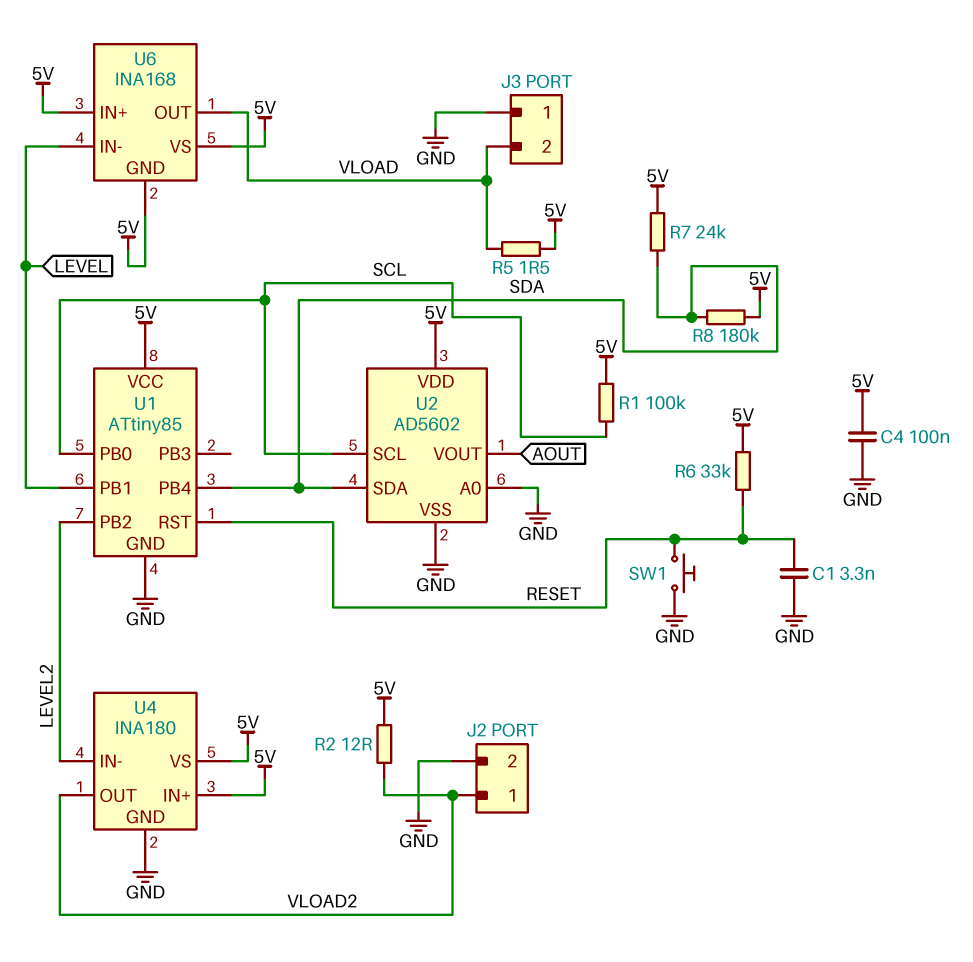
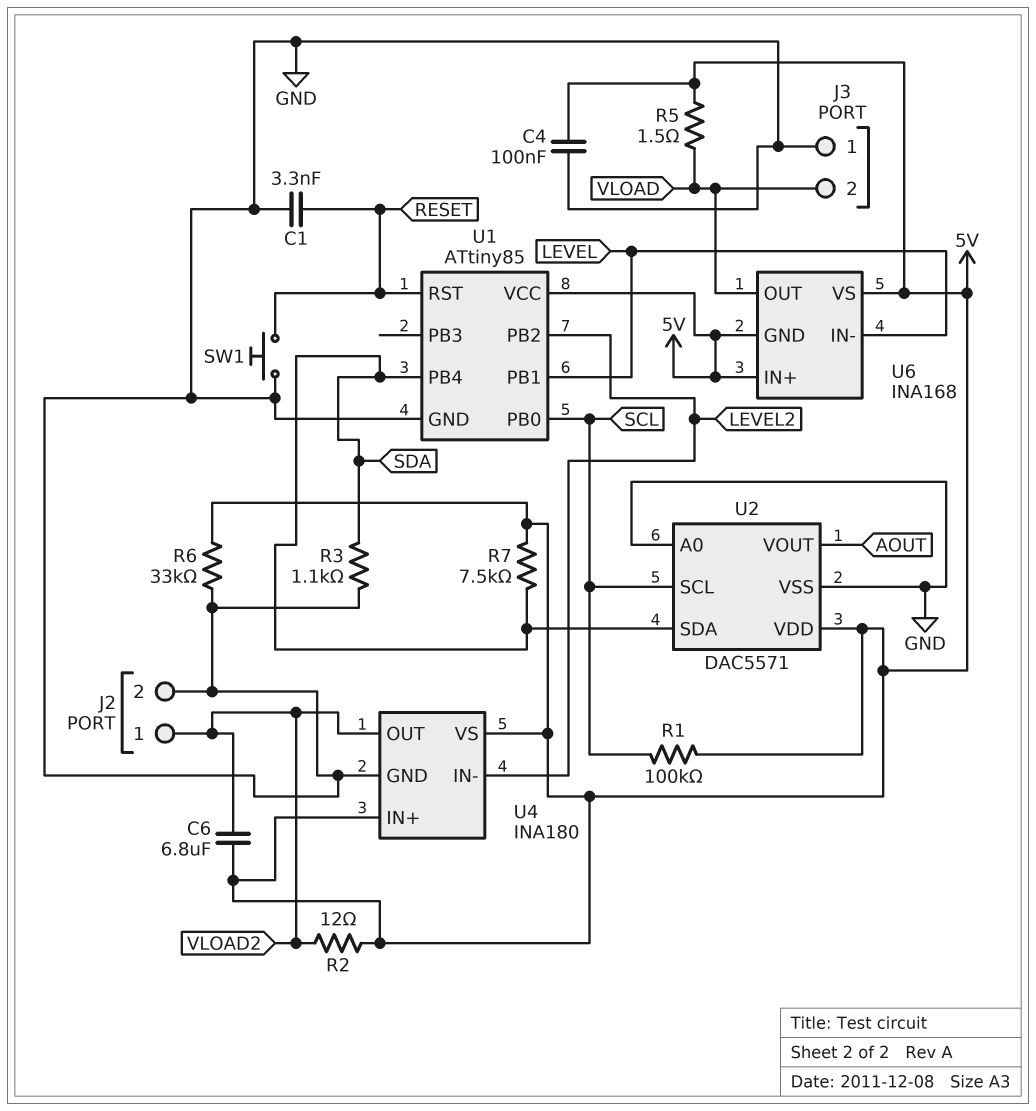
C6: none -> 6.8uF (5V, VLOAD2)
R3: none -> 1.1k (GND, SDA)
R6: 33k (5V, RESET) -> 33k (5V, GND)
R7: 24k (5V, SDA) -> 7.5k (5V, SDA)
R8: 180k (5V, SDA) -> none
U2: AD5602 -> DAC5571

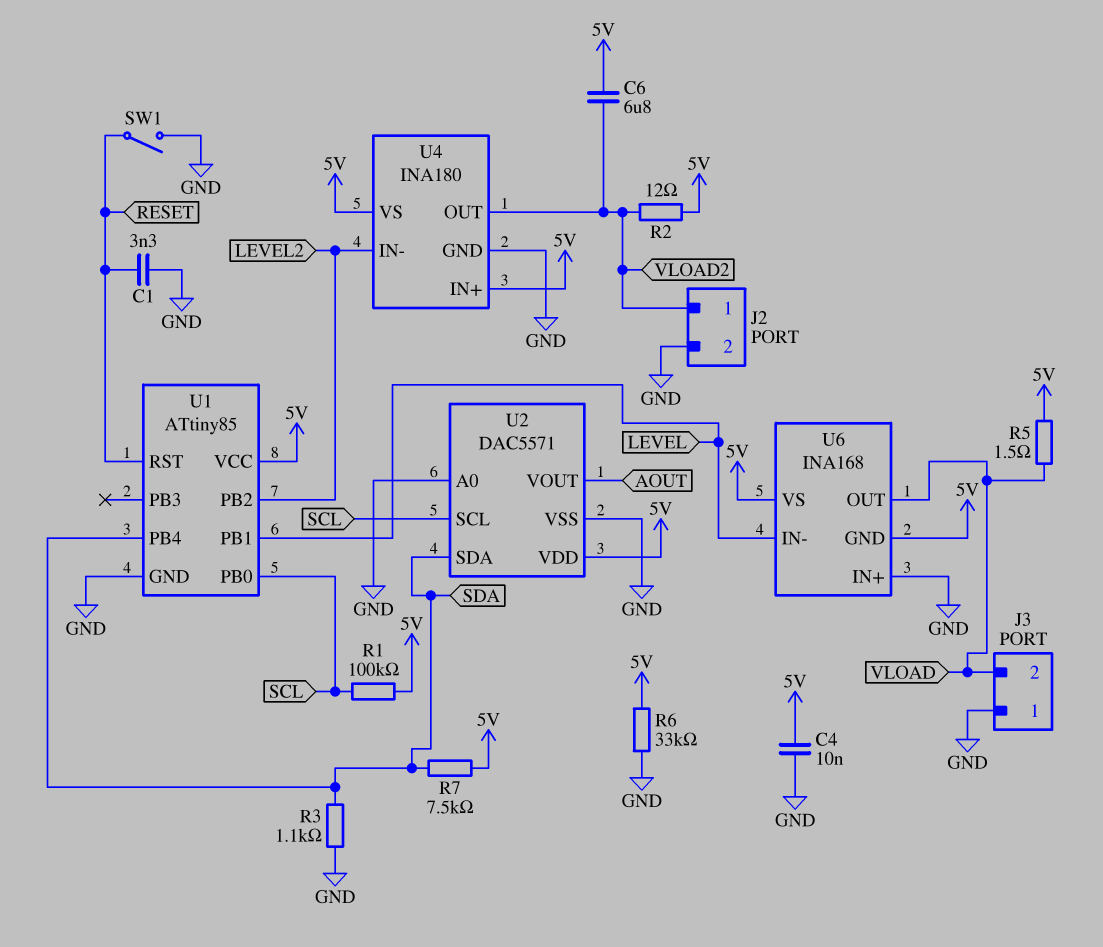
C4: 100nF (5V, GND) -> 10nF (5V, GND)
SW1: button (GND, RESET) -> switch (GND, RESET)
U6 pin IN+: 5V -> GND

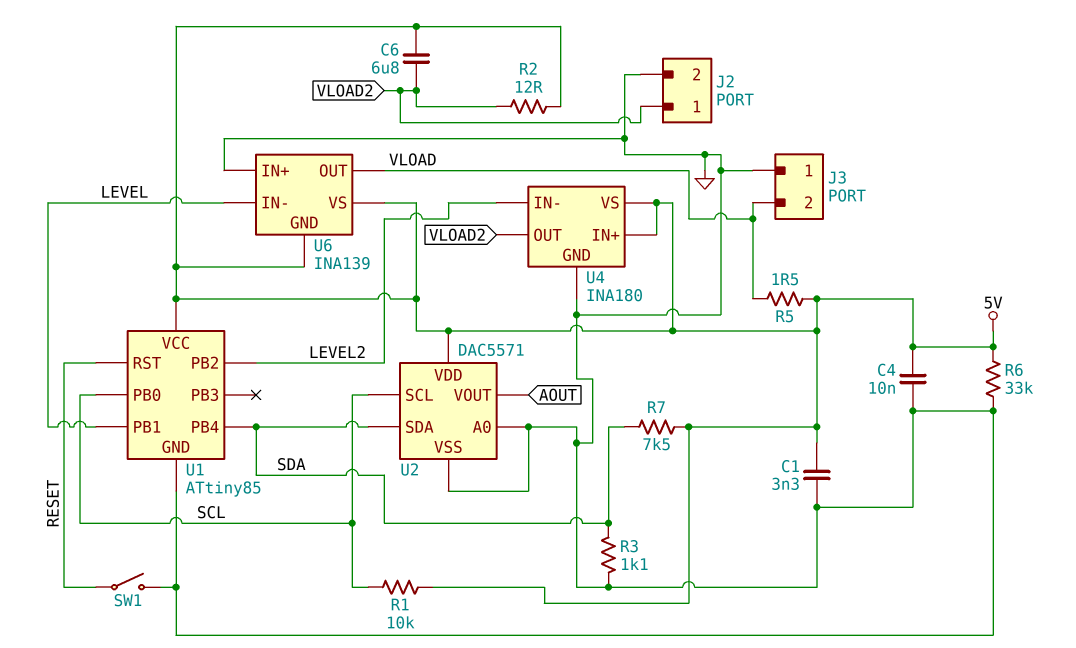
C1: 3.3nF (GND, RESET) -> 3.3nF (5V, GND)
R1: 100k (5V, SCL) -> 10k (5V, SCL)
U6: INA168 -> INA139

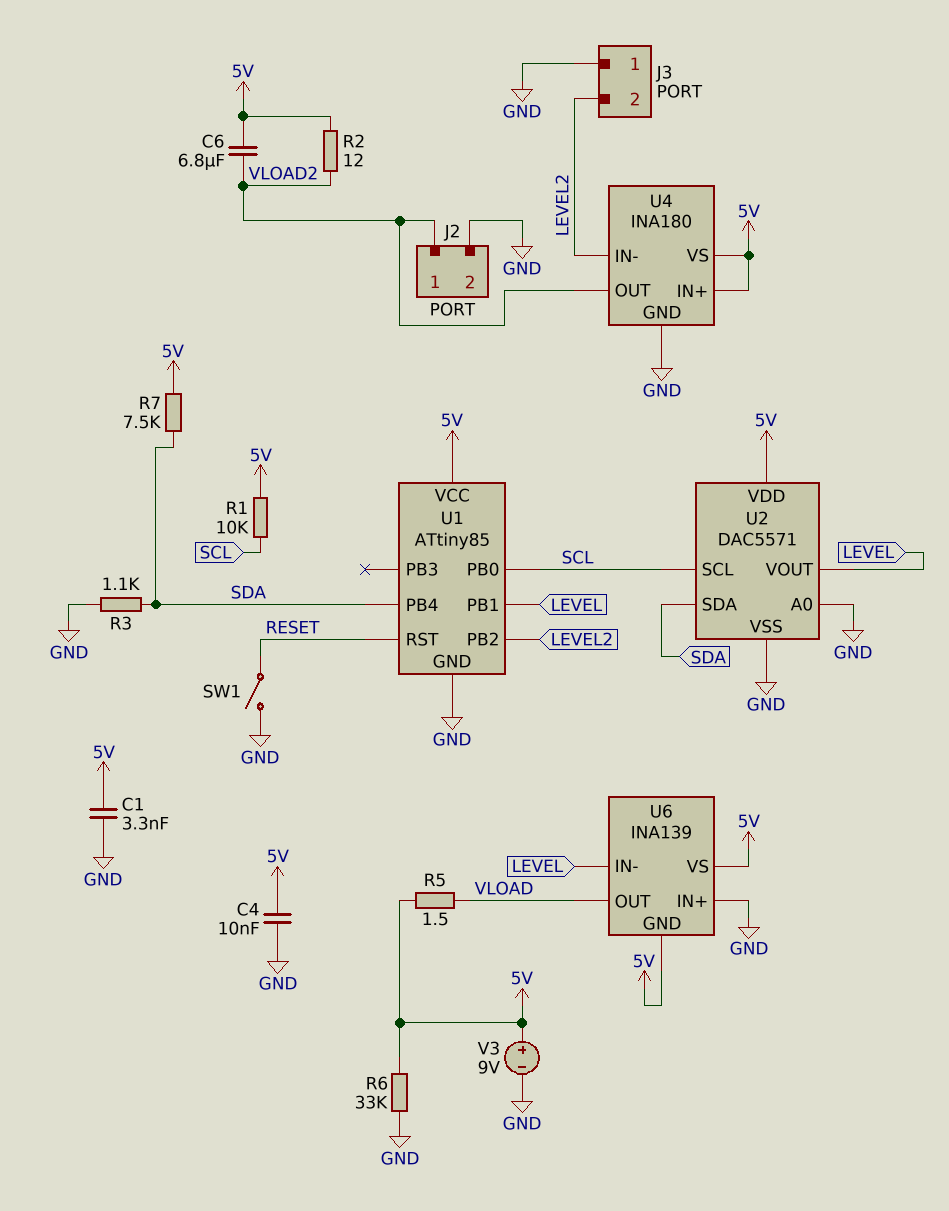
J3 pin 2: VLOAD -> LEVEL2
U2 pin VOUT: AOUT -> LEVEL
V3: none -> 9V (plus 5V, minus GND)

